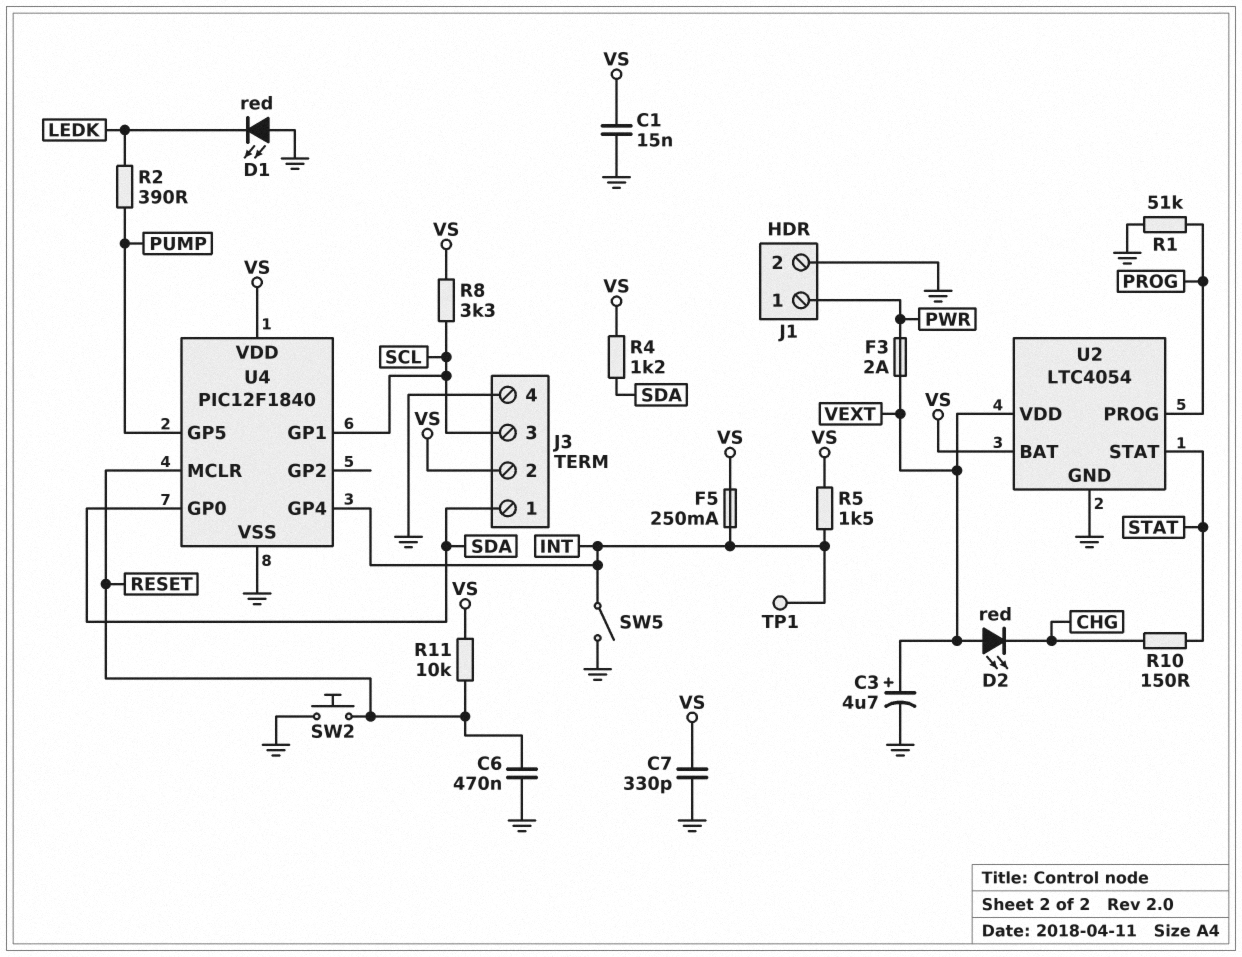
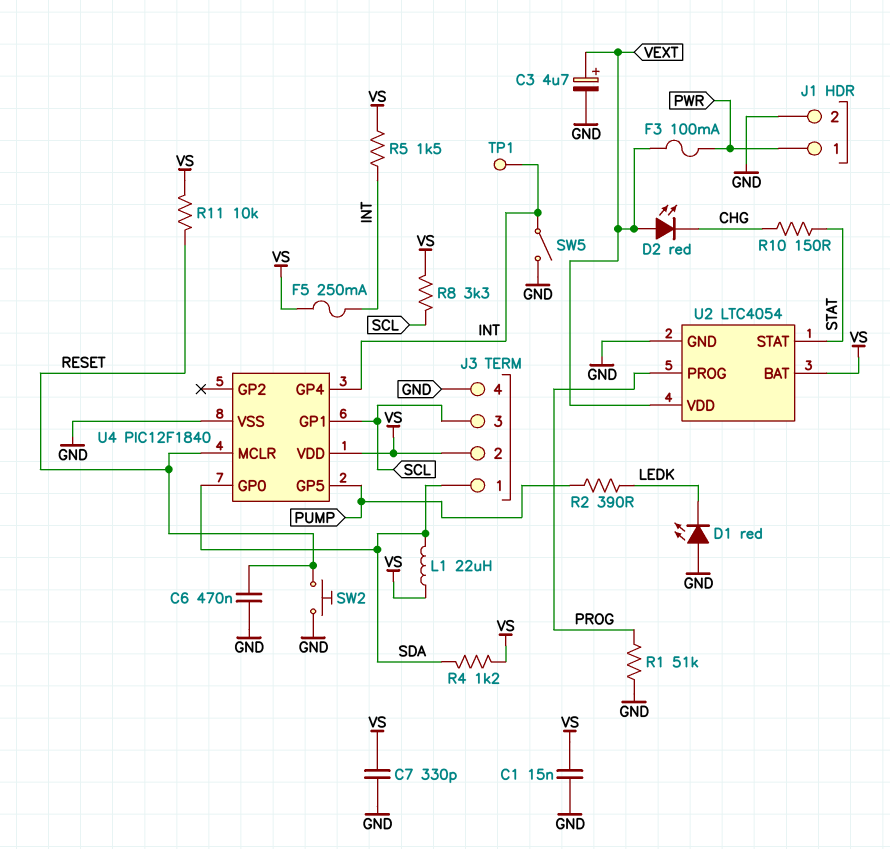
F3: 2A (PWR, VEXT) -> 100mA (PWR, VEXT)
L1: none -> 22uH (SDA, VS)

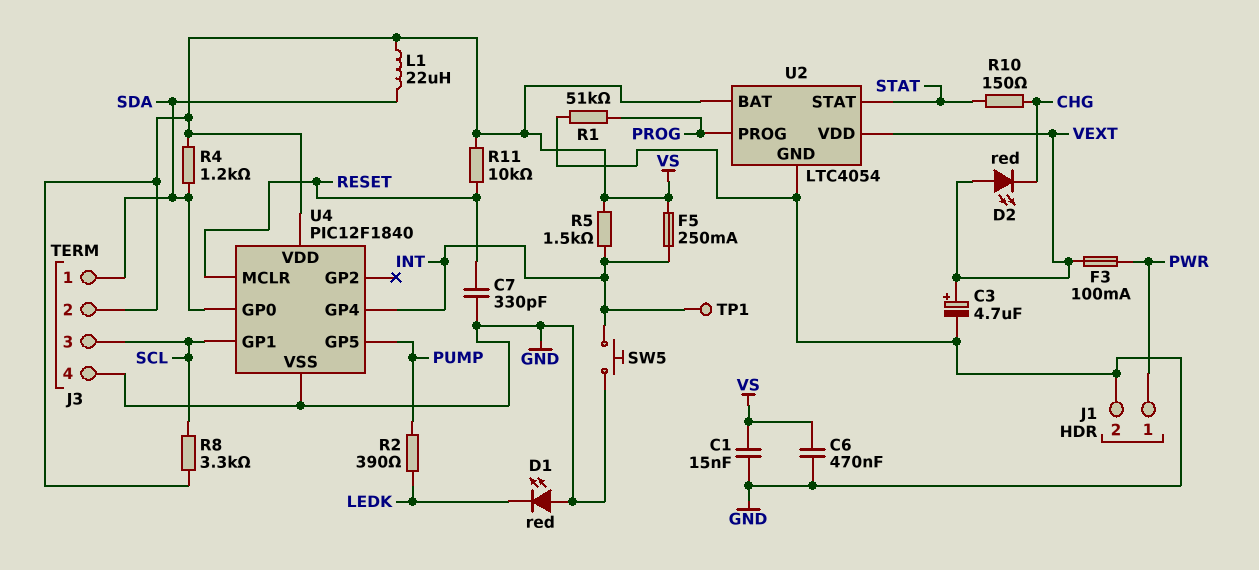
C6: 470nF (GND, RESET) -> 470nF (GND, VS)
C7: 330pF (GND, VS) -> 330pF (GND, RESET)
SW2: button (GND, RESET) -> none
SW5: switch (GND, INT) -> button (GND, INT)

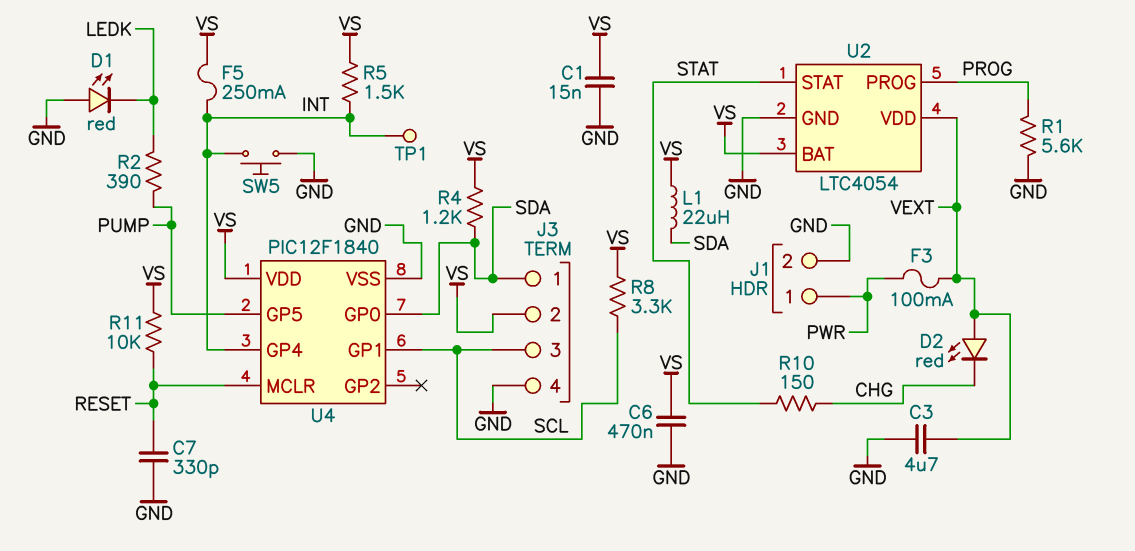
C3: 4.7uF (plus VEXT, minus GND) -> 4.7uF (GND, VEXT)
R1: 51k (GND, PROG) -> 5.6k (GND, PROG)

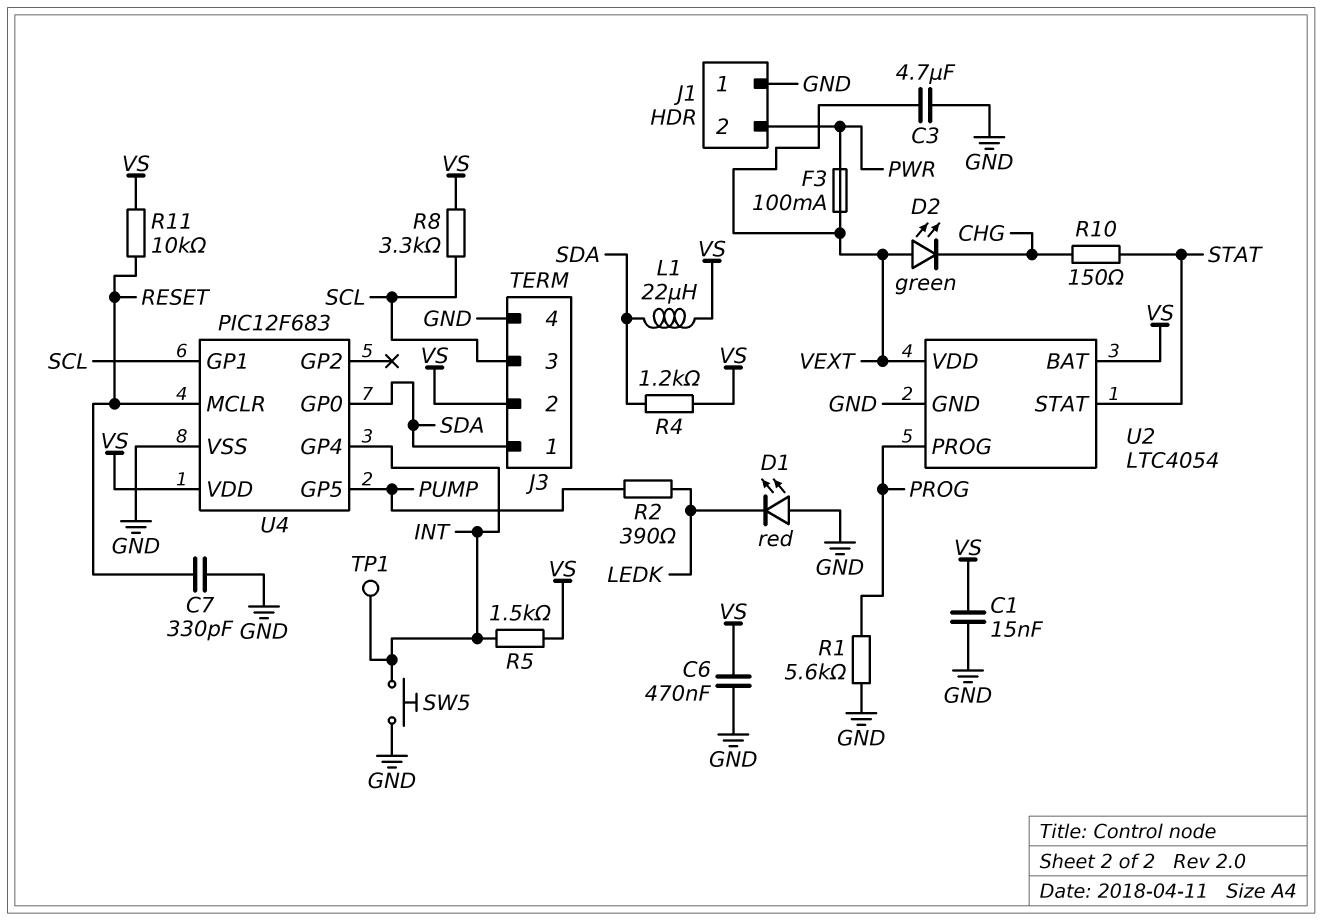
D2: LED red (A VEXT, K CHG) -> LED green (A VEXT, K CHG)
F5: 250mA (INT, VS) -> none
J1 pin 1: PWR -> GND
J1 pin 2: GND -> PWR
U4: PIC12F1840 -> PIC12F683

